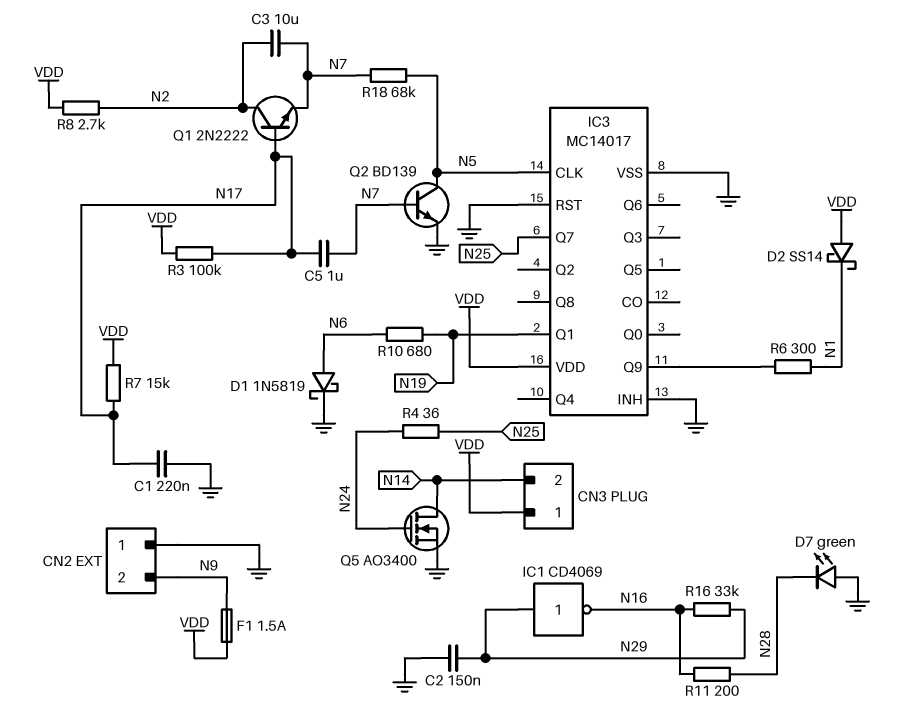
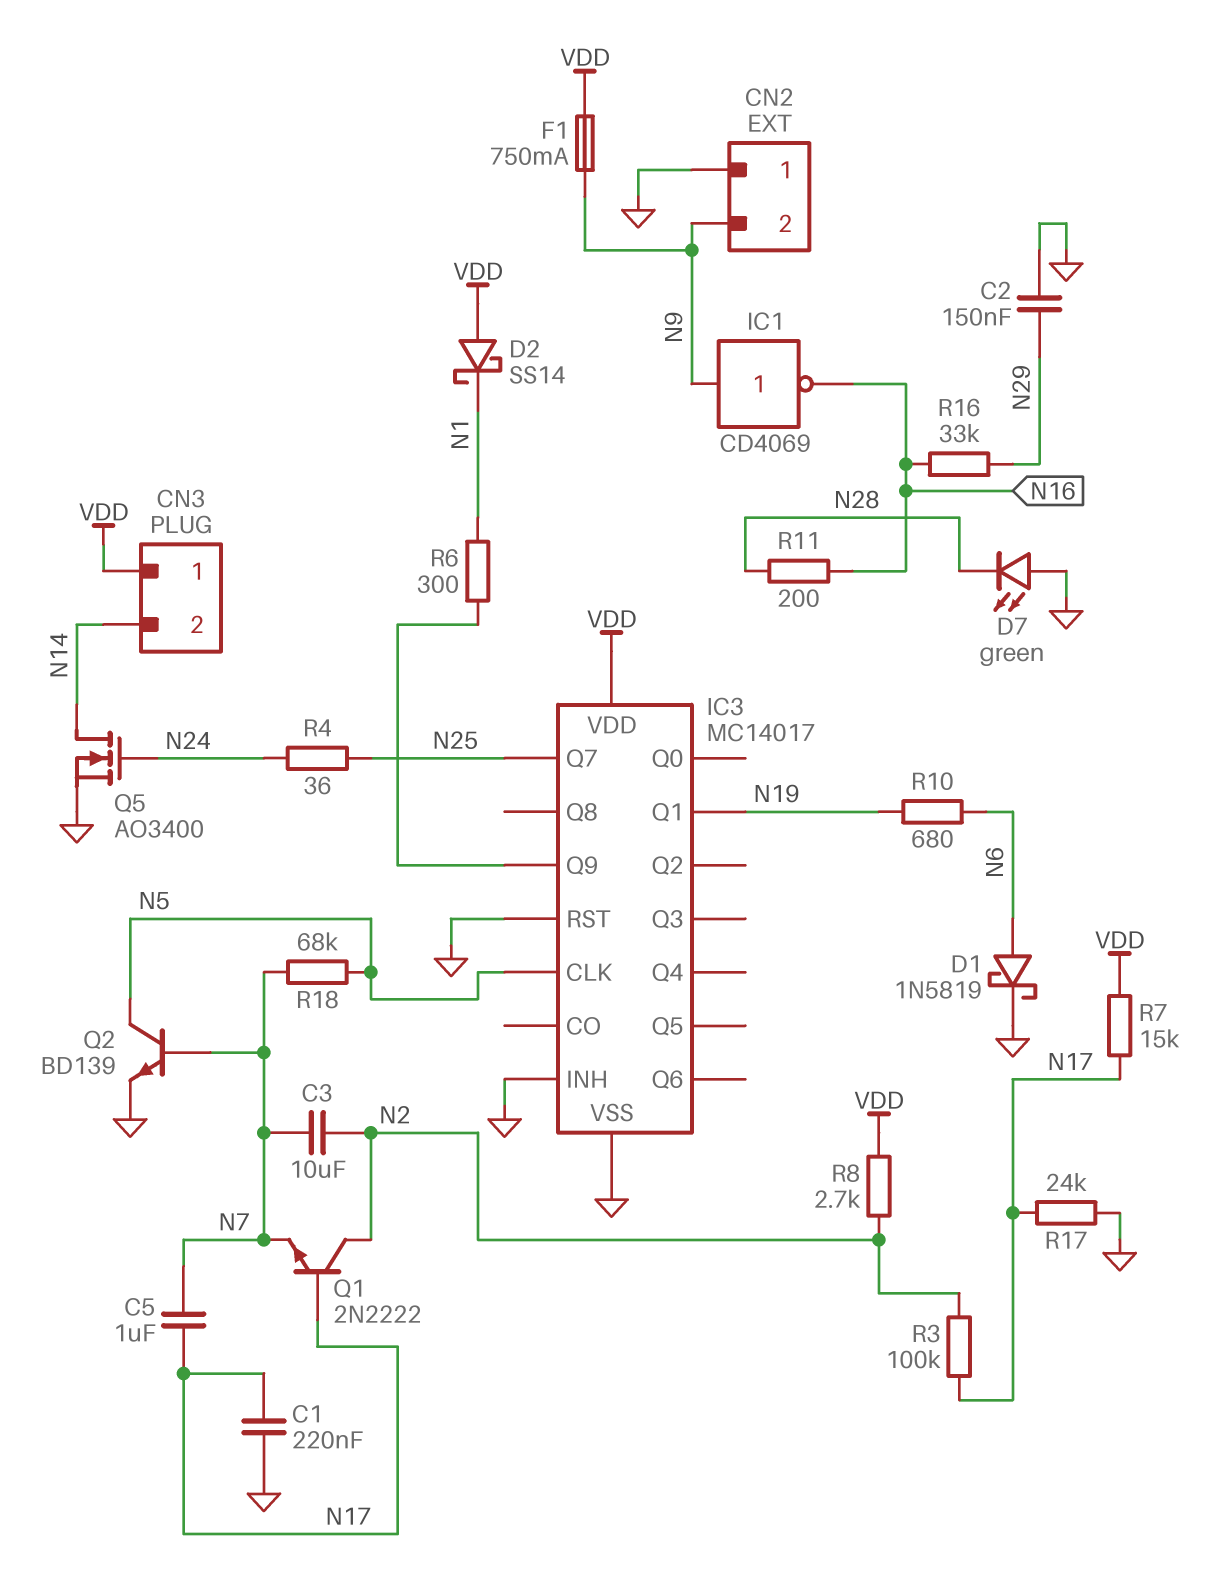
F1: 1.5A (N9, VDD) -> 750mA (N9, VDD)
IC1: NOT CD4069 (in N29, out N16) -> NOT CD4069 (in N9, out N16)
R3: 100k (N17, VDD) -> 100k (N2, N17)
R17: none -> 24k (GND, N17)

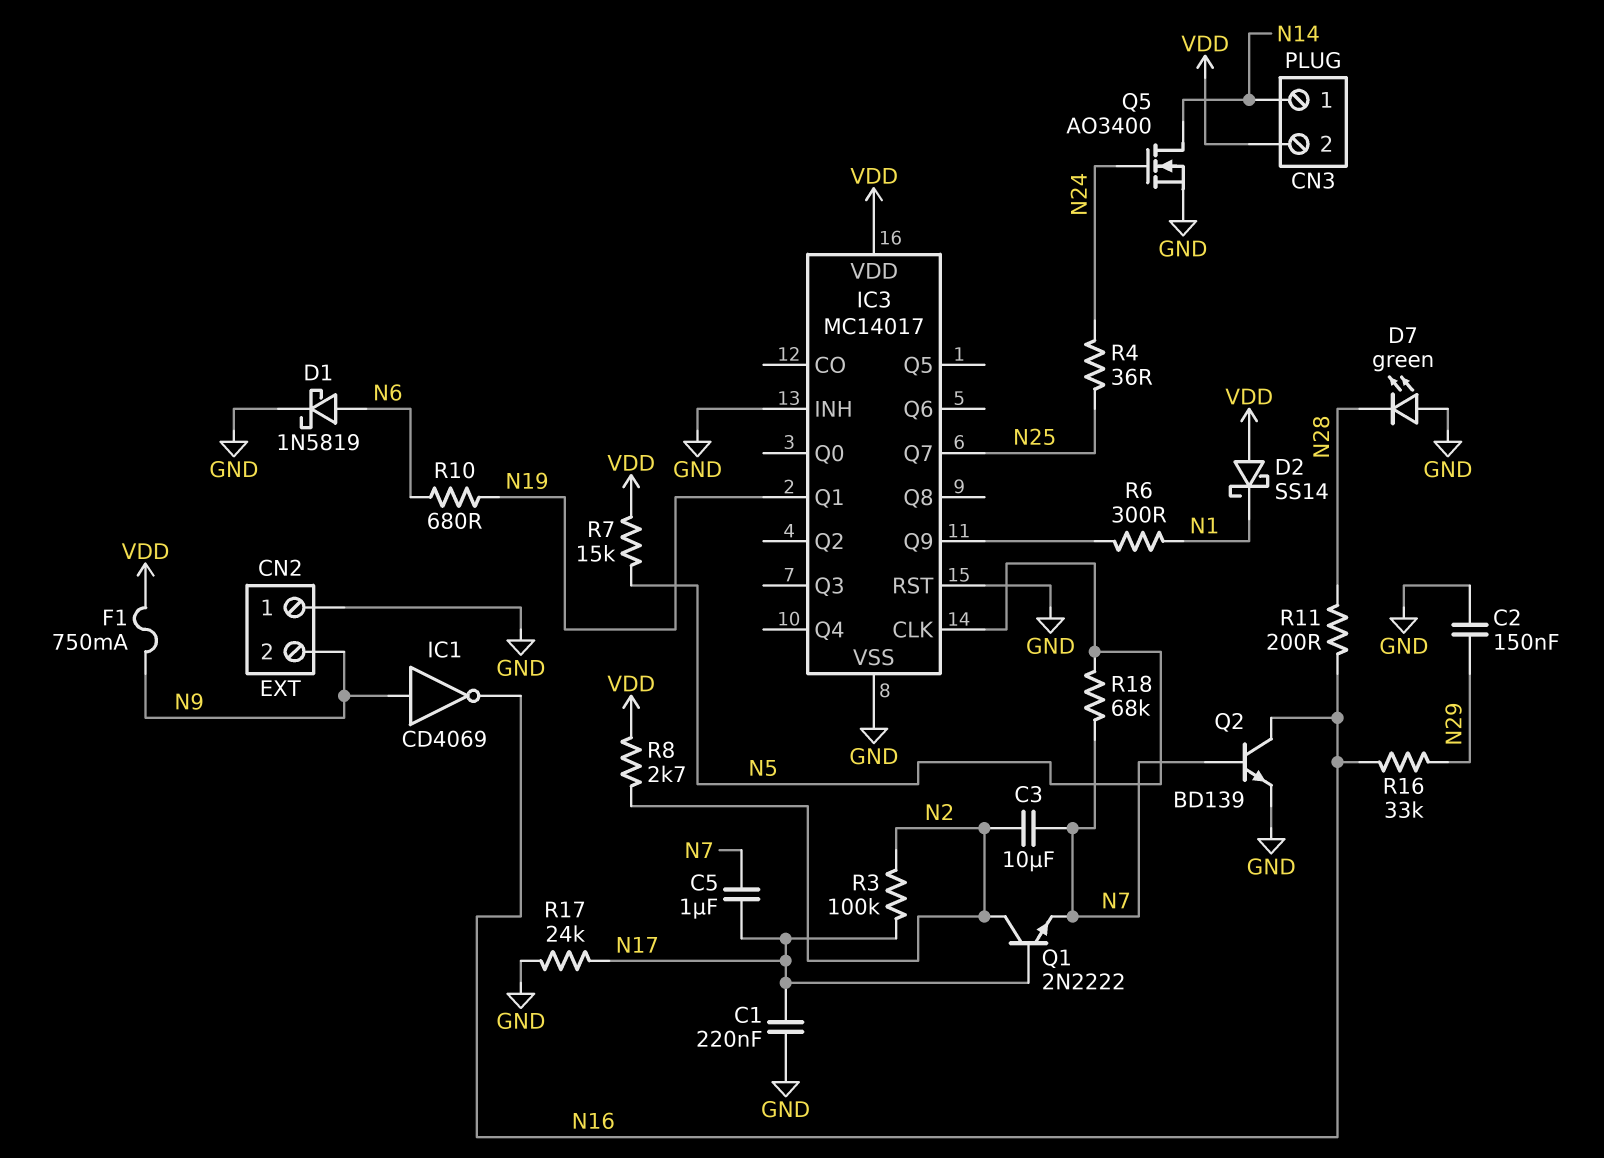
CN3 pin 1: VDD -> N14
CN3 pin 2: N14 -> VDD
Q2: NPN BD139 (B N7, C N5, E GND) -> NPN BD139 (B N7, C N16, E GND)
R7: 15k (N17, VDD) -> 15k (N5, VDD)

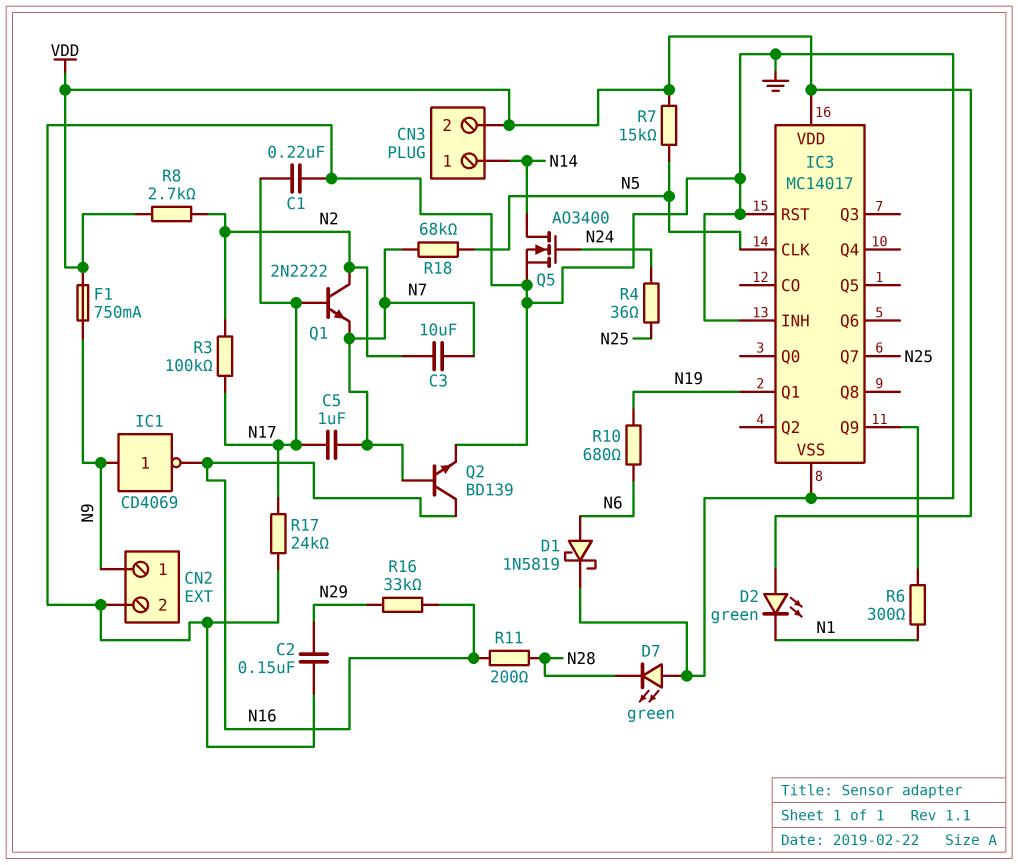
CN2 pin 1: GND -> N9
CN2 pin 2: N9 -> GND
D2: schottky SS14 (A VDD, K N1) -> LED green (A VDD, K N1)

